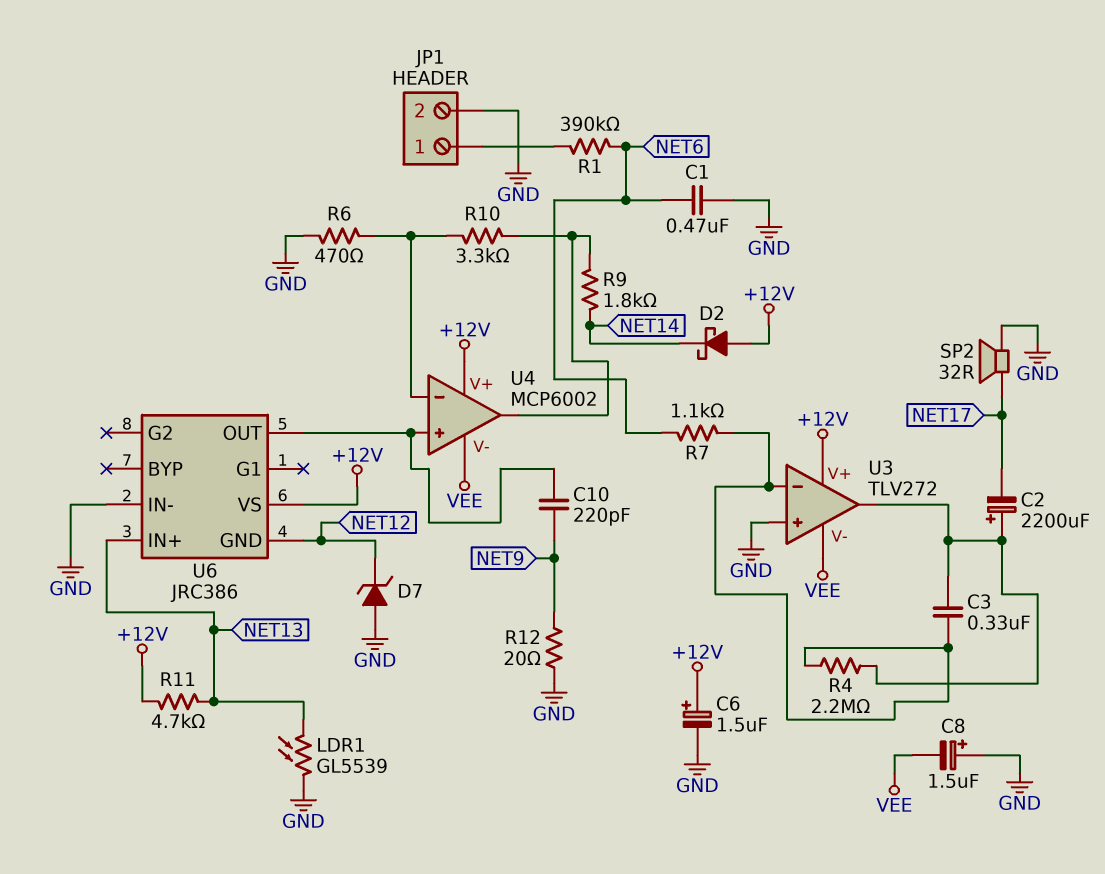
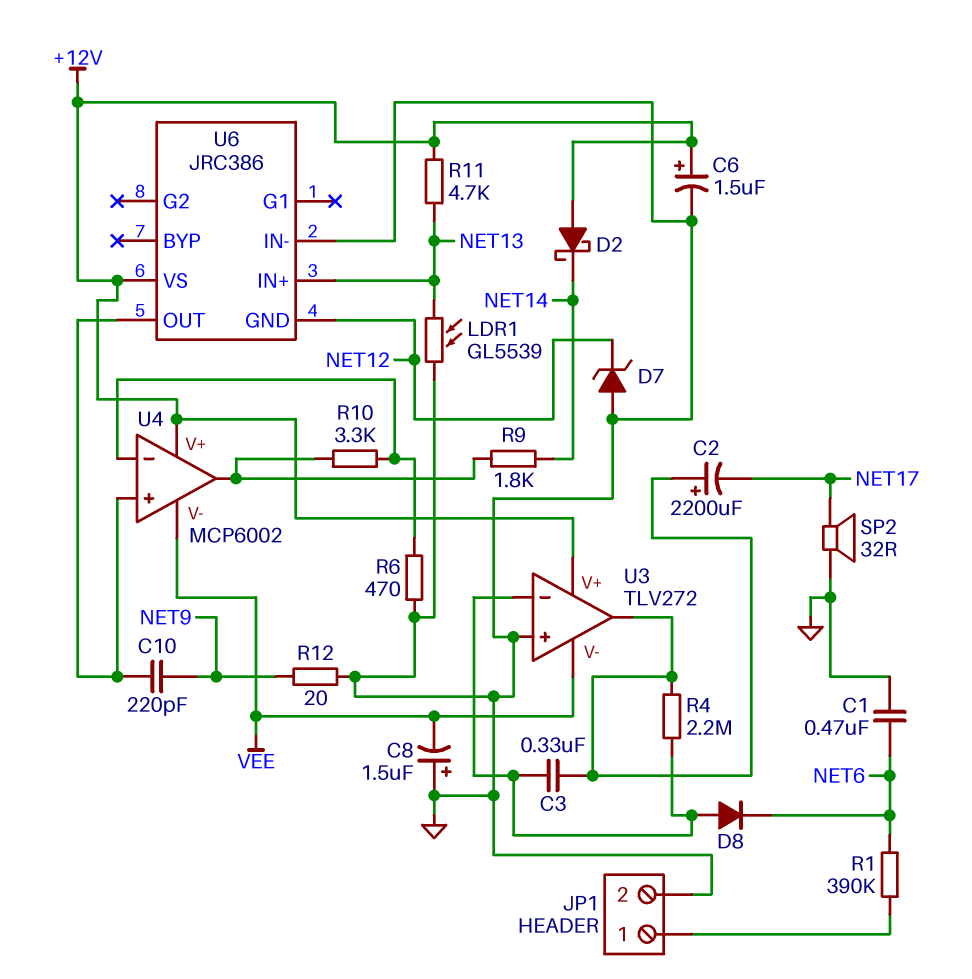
D8: none -> diode (A U3/in-, K NET6)
R7: 1.1k (NET6, U3/in-) -> none

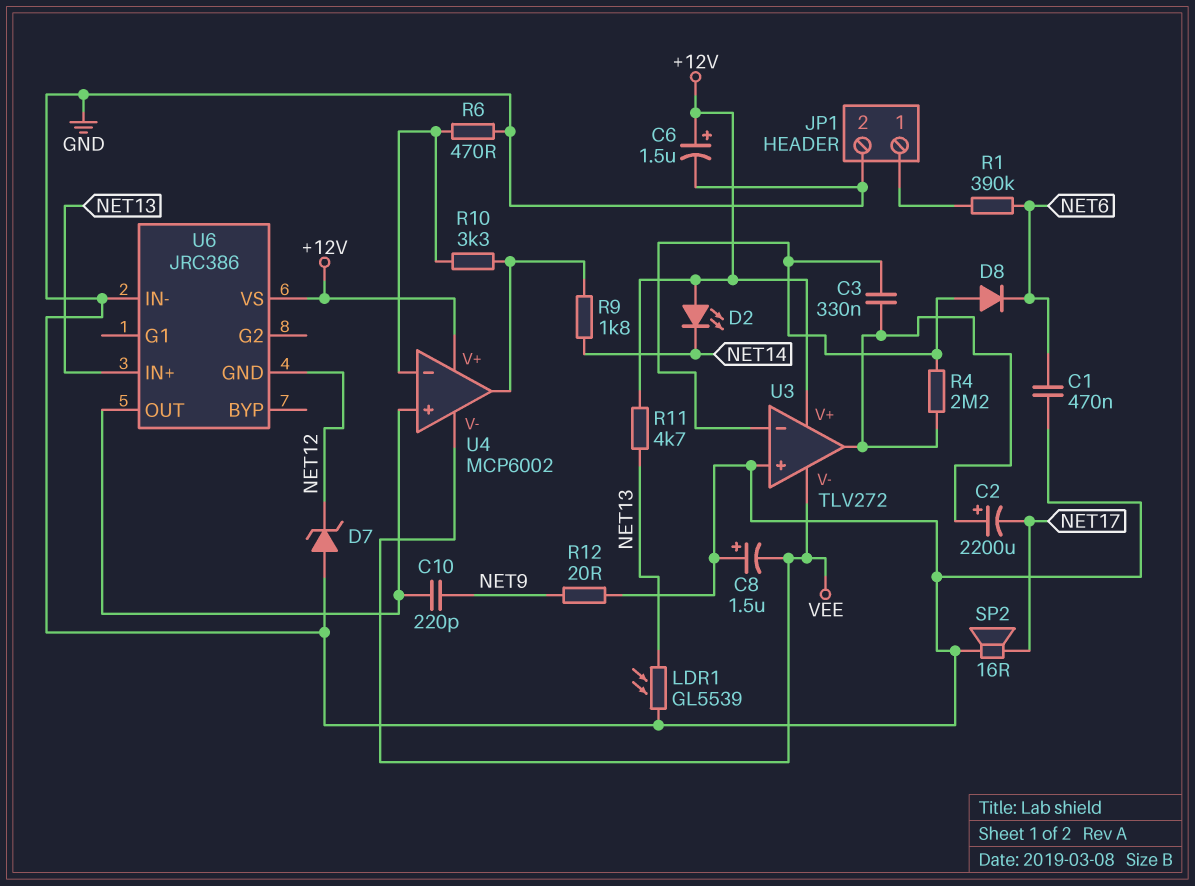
D2: schottky (A +12V, K NET14) -> LED (A +12V, K NET14)
SP2: speaker 32R (GND, NET17) -> speaker 16R (GND, NET17)

